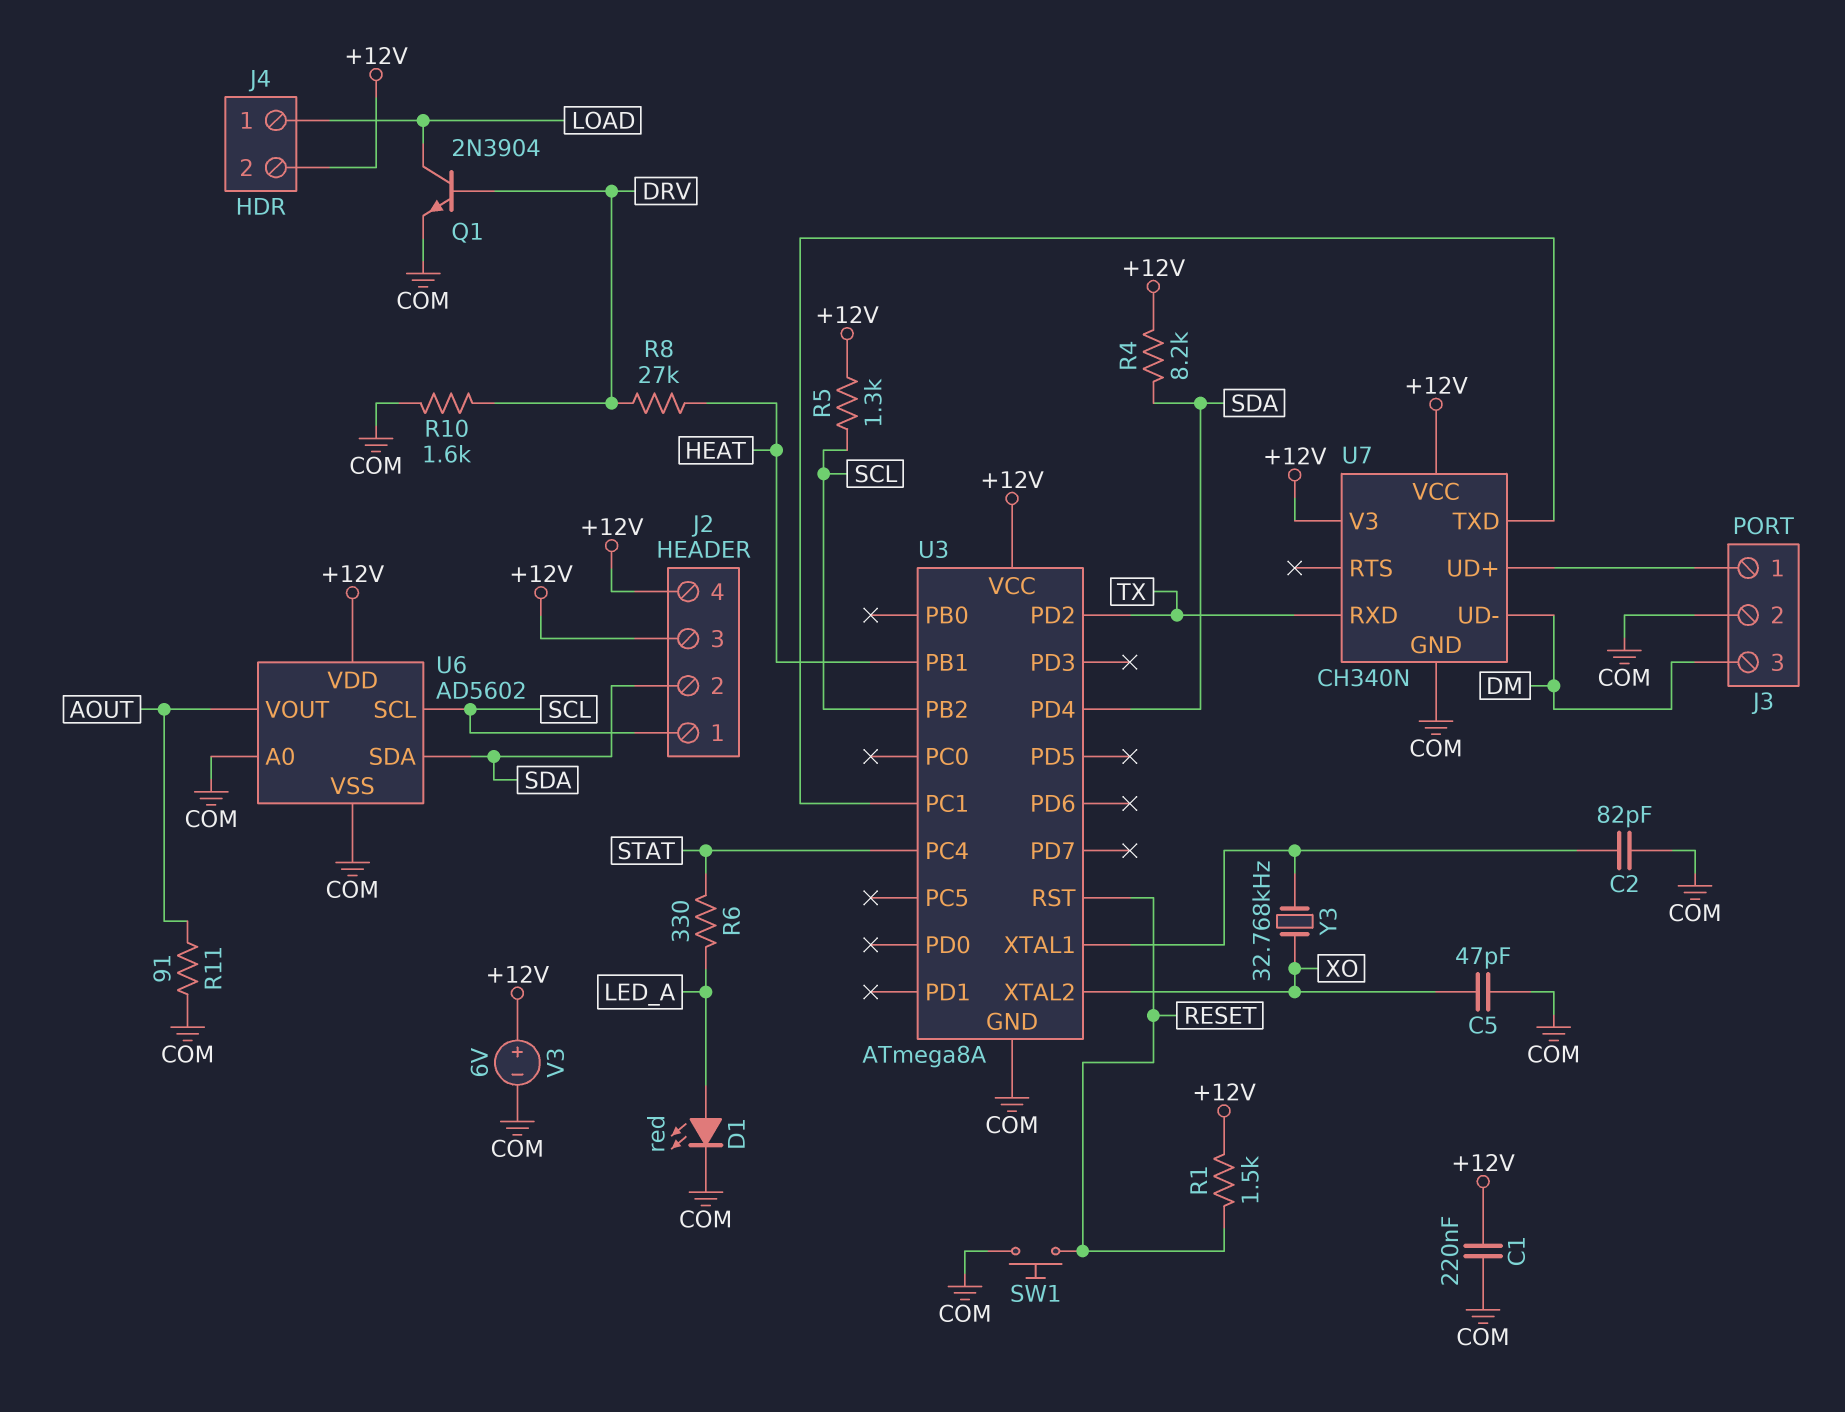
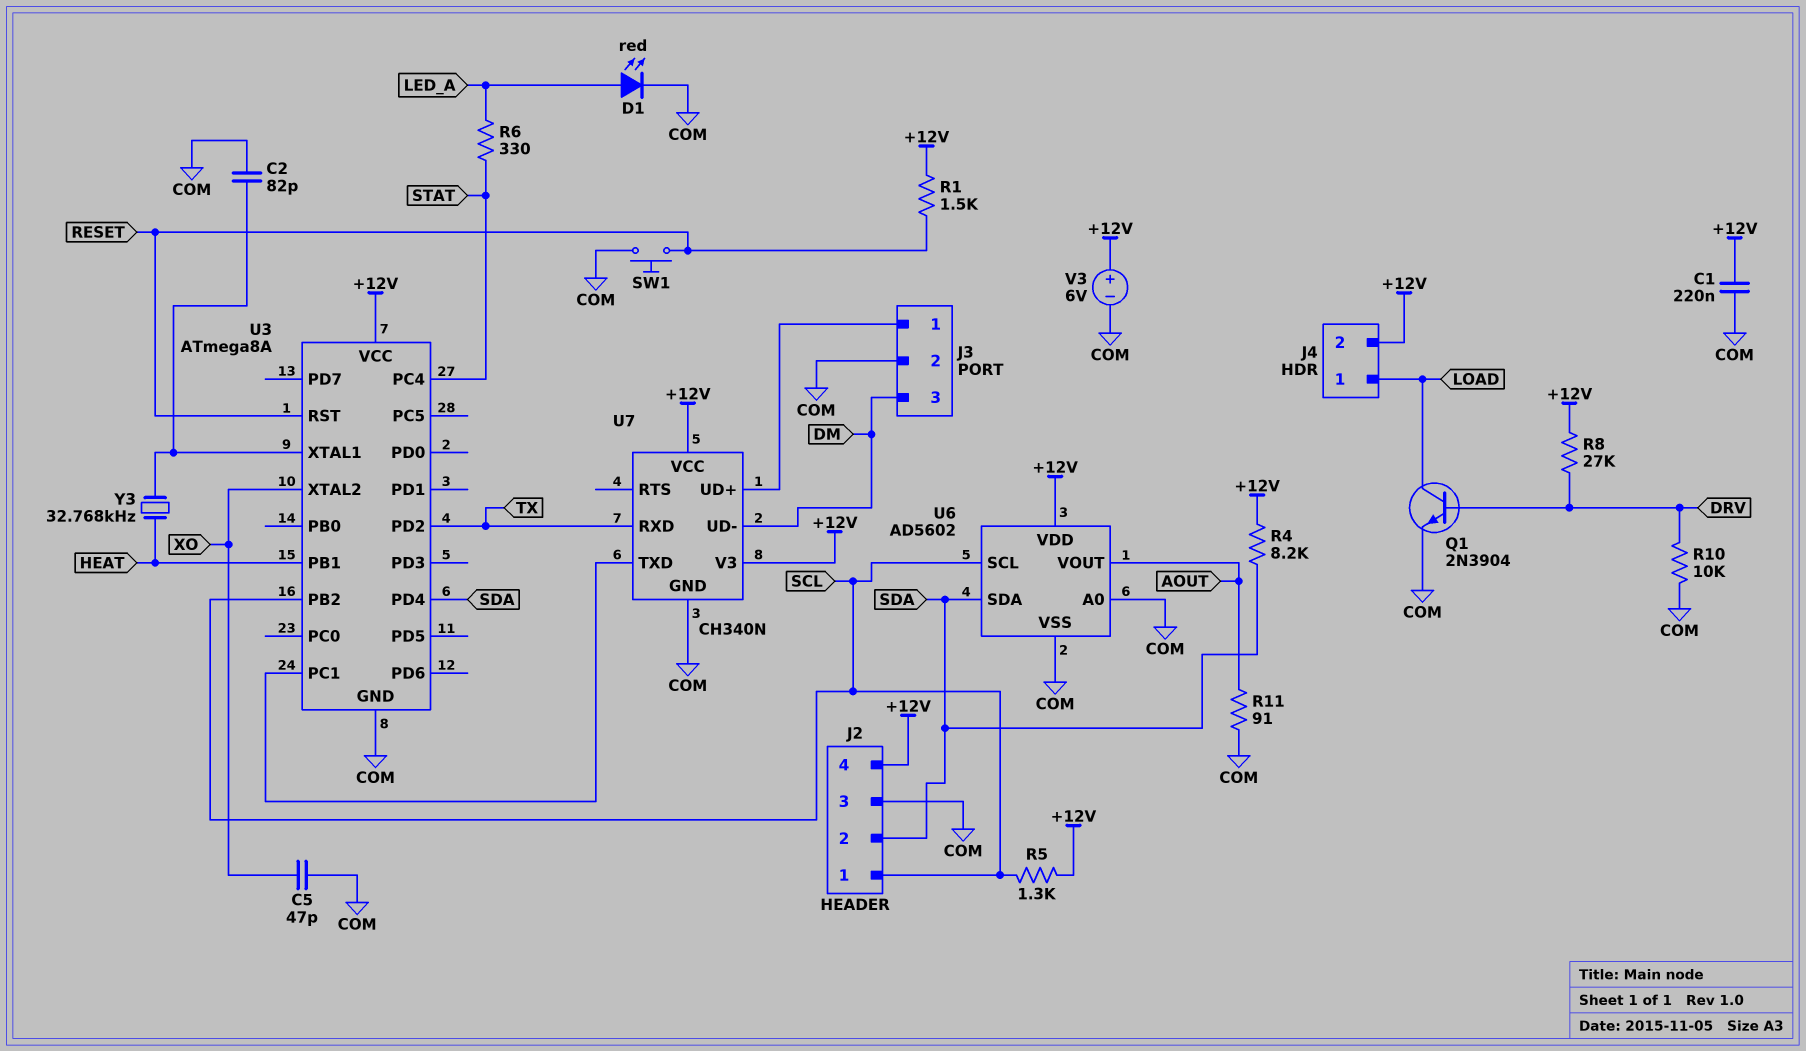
J2 pin 3: +12V -> COM
R8: 27k (DRV, HEAT) -> 27k (+12V, DRV)
R10: 1.6k (COM, DRV) -> 10k (COM, DRV)
Y3: 32.768kHz (U3/XTAL1, XO) -> 32.768kHz (HEAT, U3/XTAL1)

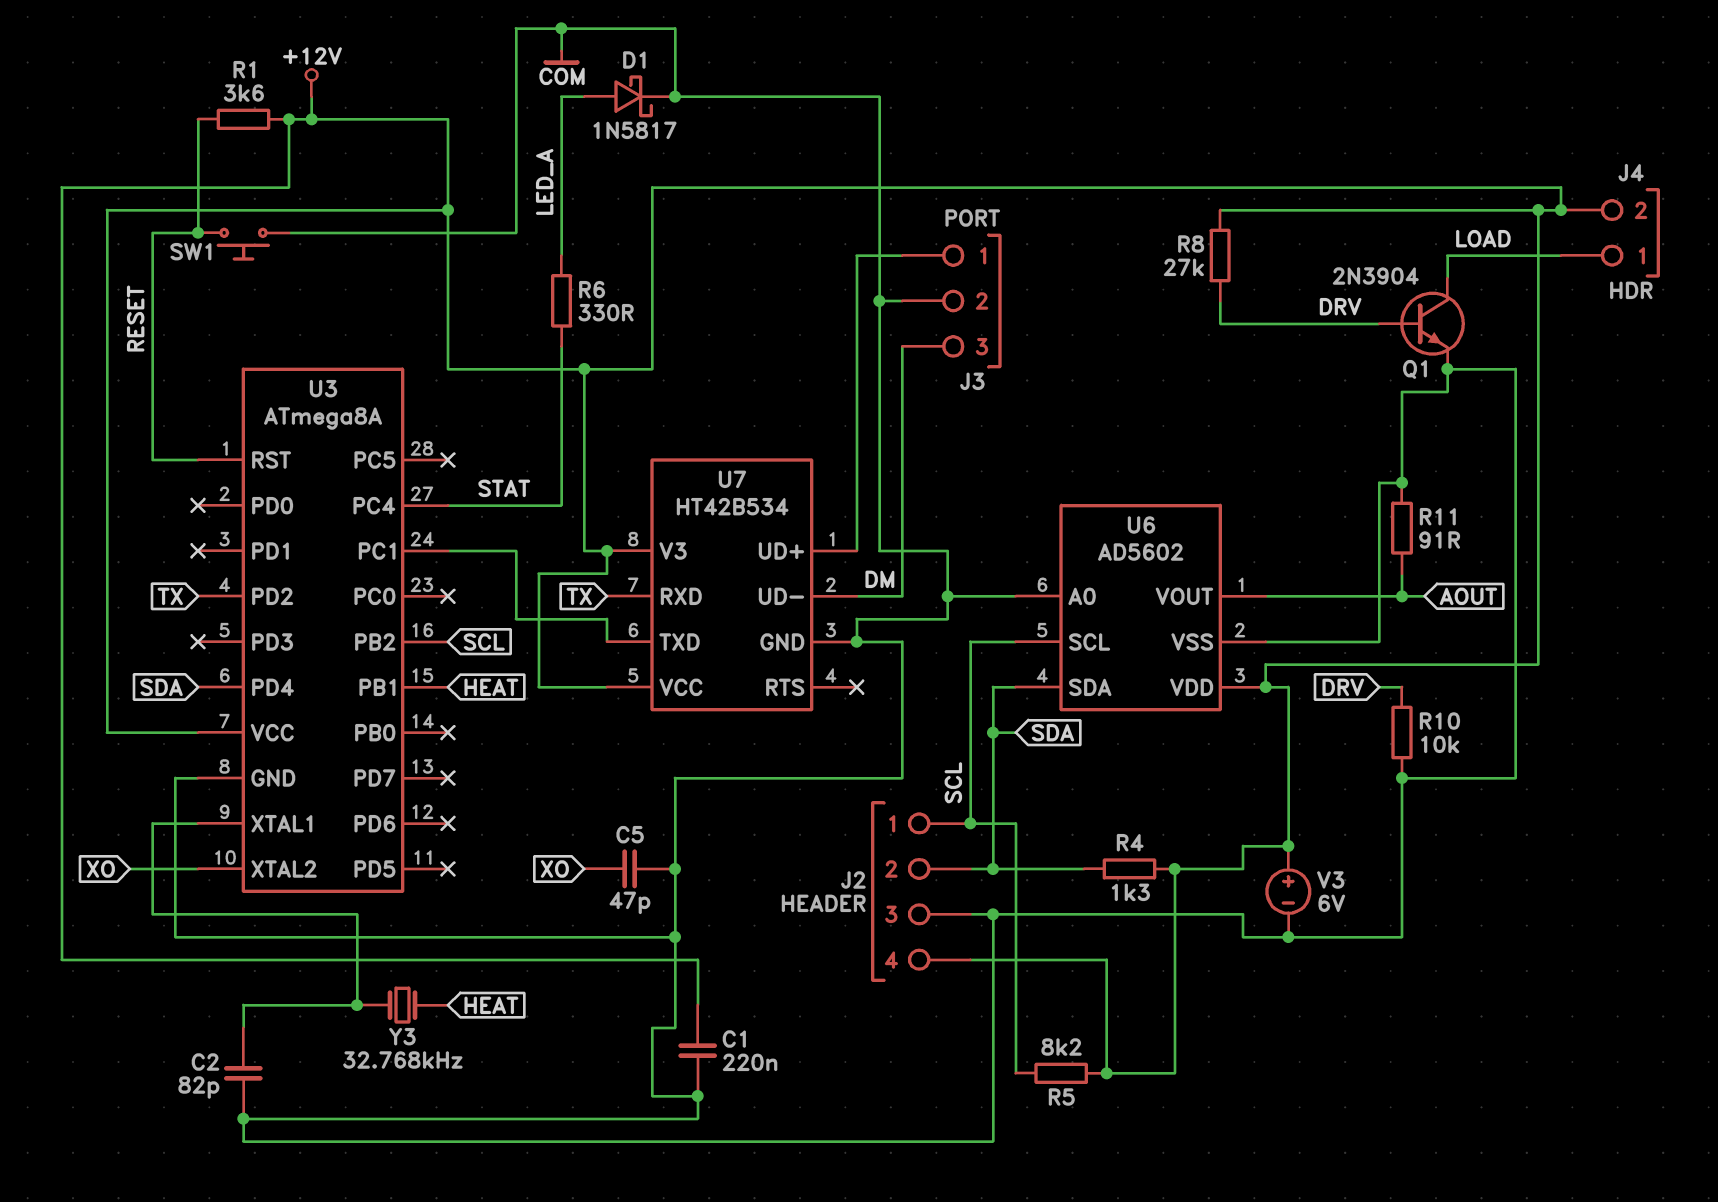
D1: LED red (A LED_A, K COM) -> schottky 1N5817 (A LED_A, K COM)
R1: 1.5k (+12V, RESET) -> 3.6k (+12V, RESET)
R4: 8.2k (+12V, SDA) -> 1.3k (+12V, SDA)
R5: 1.3k (+12V, SCL) -> 8.2k (+12V, SCL)
U7: CH340N -> HT42B534

